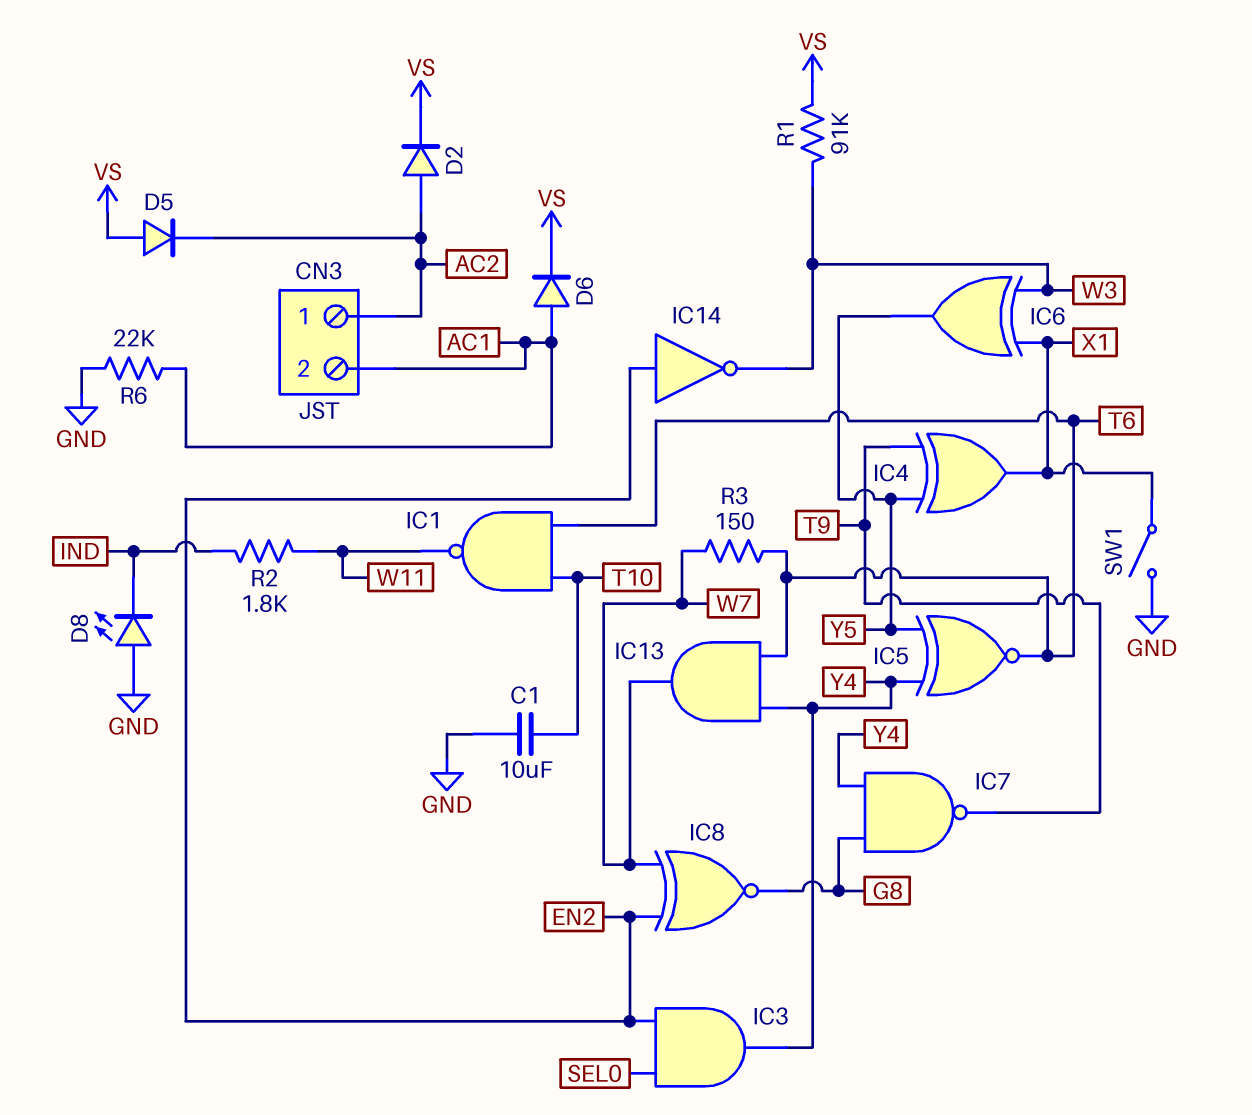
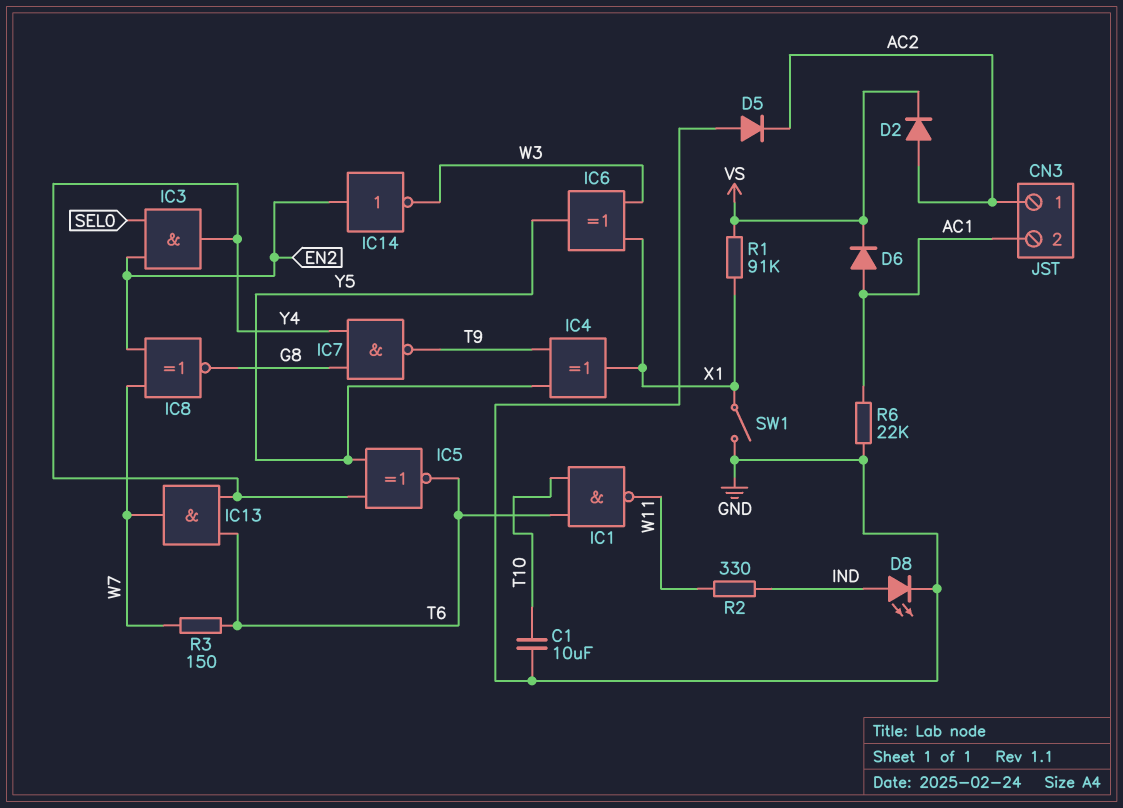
D5: diode (A VS, K AC2) -> diode (A GND, K AC2)
D8: LED (A GND, K IND) -> LED (A IND, K GND)
R1: 91k (VS, W3) -> 91k (VS, X1)
R2: 1.8k (IND, W11) -> 330 (IND, W11)

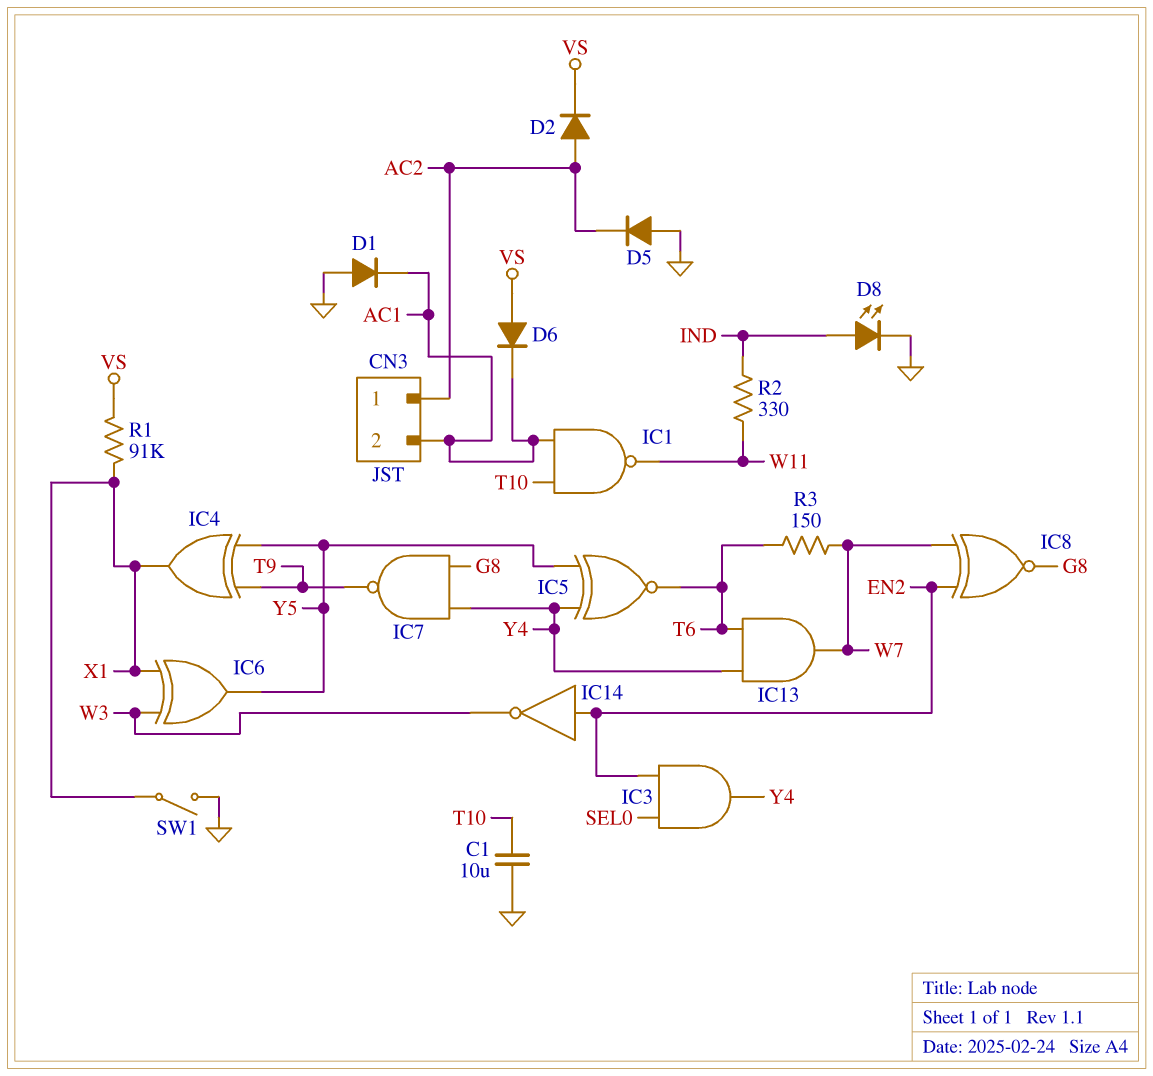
D1: none -> diode (A GND, K AC1)
D6: diode (A AC1, K VS) -> diode (A VS, K AC1)
IC1: NAND (in T6, in T10, out W11) -> NAND (in AC1, in T10, out W11)
R6: 22k (AC1, GND) -> none

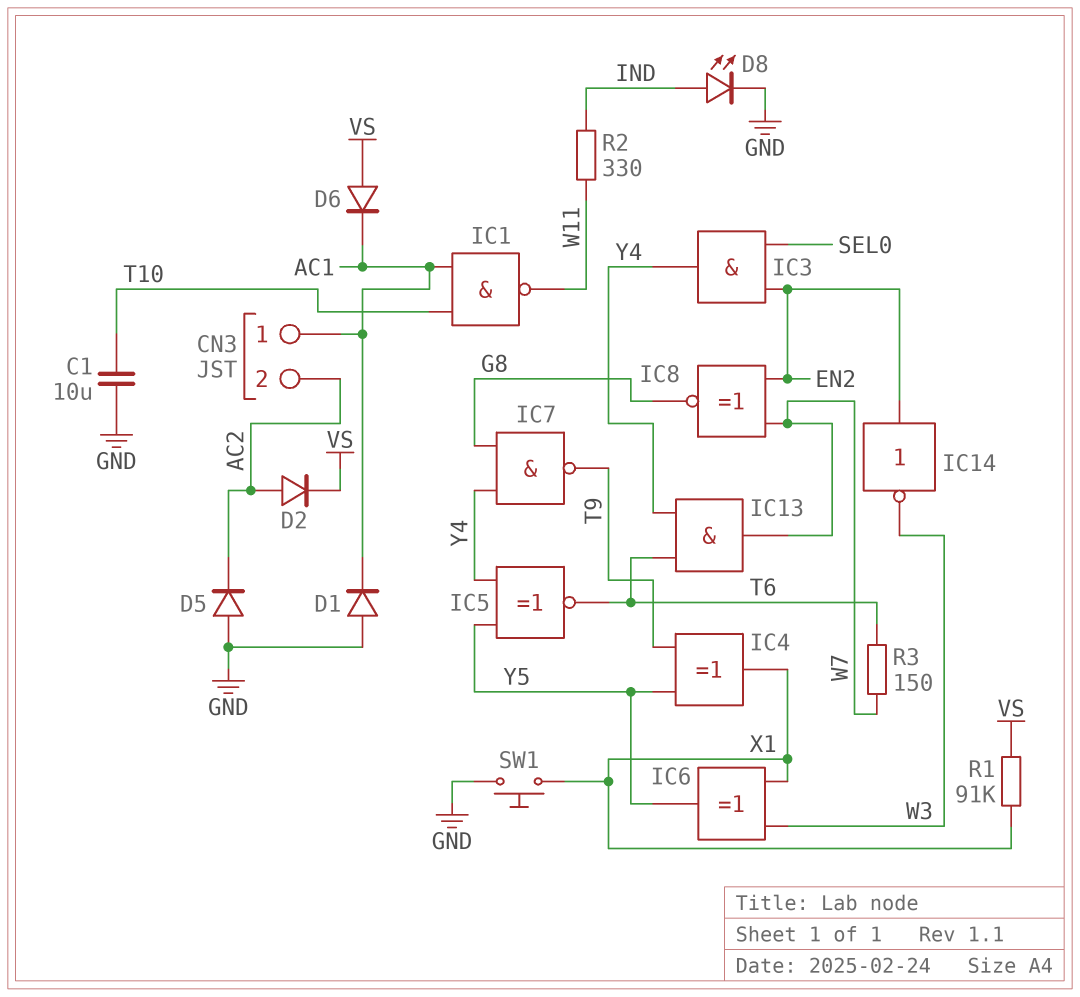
CN3 pin 1: AC2 -> AC1
CN3 pin 2: AC1 -> AC2
SW1: switch (GND, X1) -> button (GND, X1)

